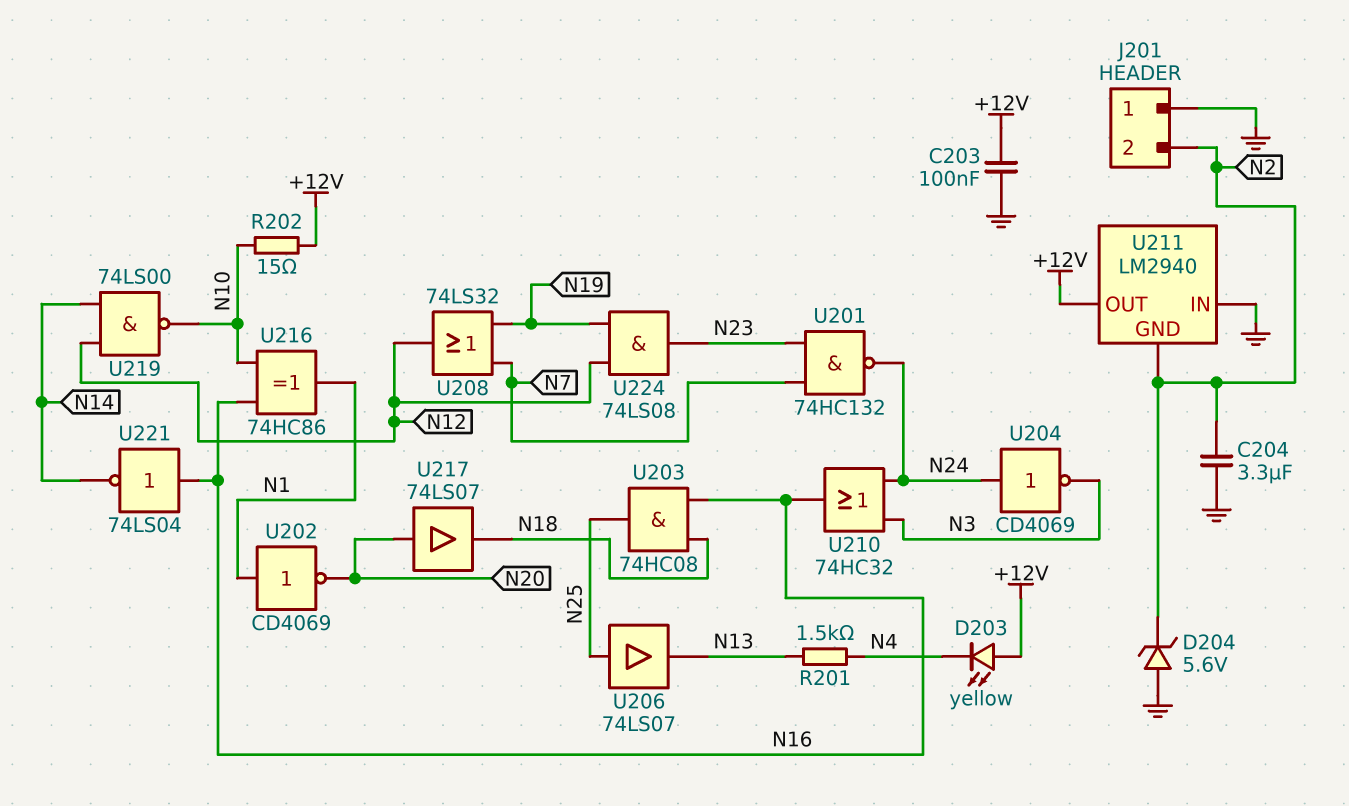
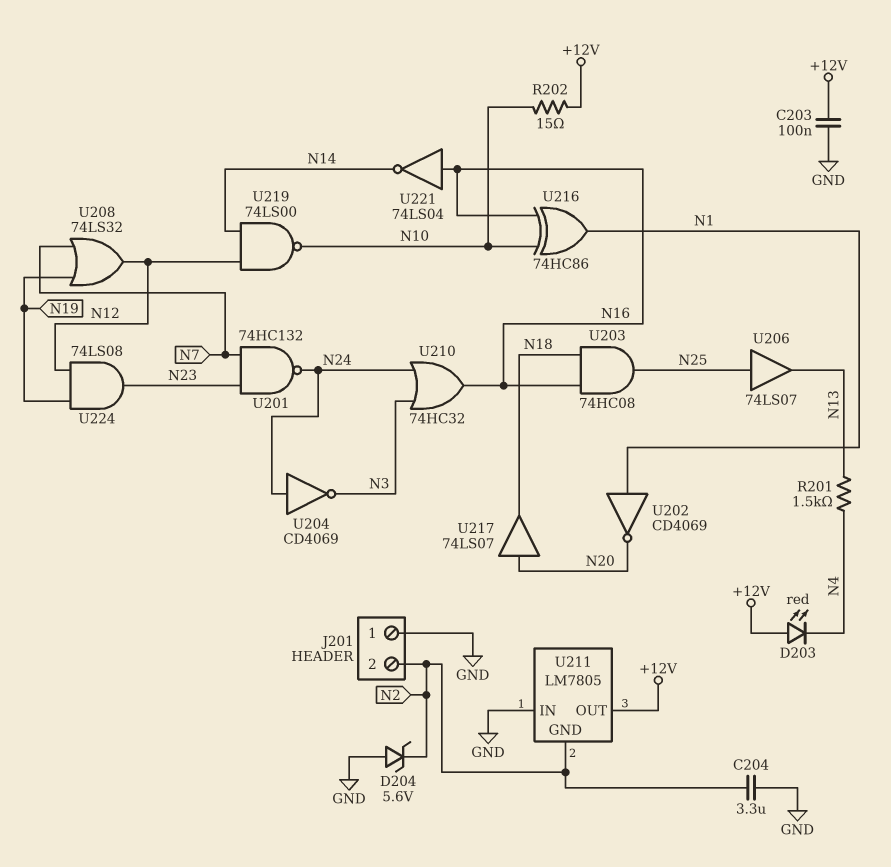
D203: LED yellow (A +12V, K N4) -> LED red (A +12V, K N4)
U211: LM2940 -> LM7805

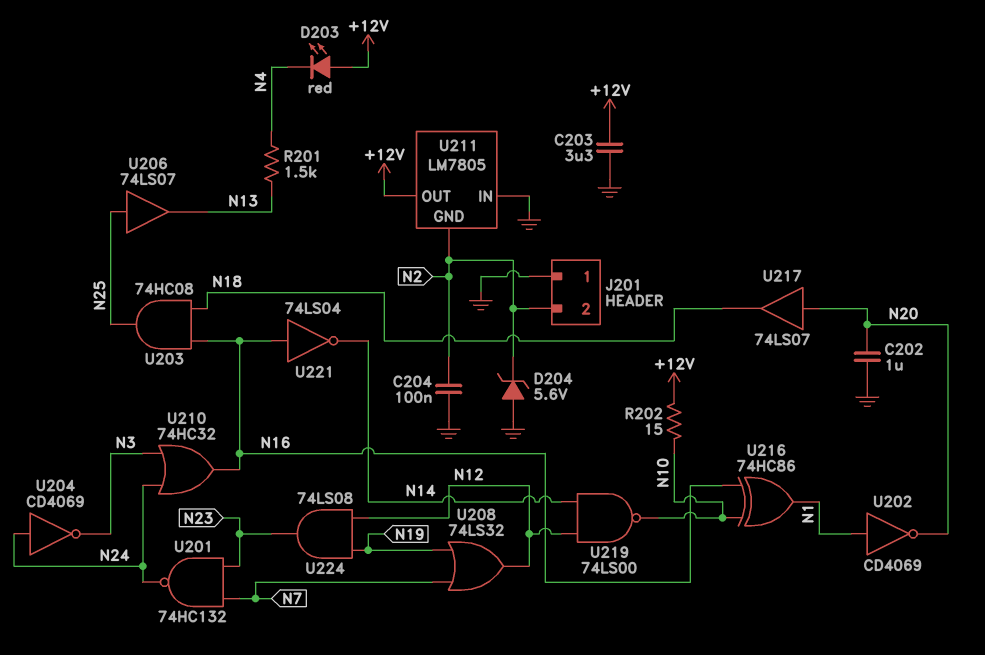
C202: none -> 1uF (GND, N20)
C203: 100nF (+12V, GND) -> 3.3uF (+12V, GND)
C204: 3.3uF (GND, N2) -> 100nF (GND, N2)

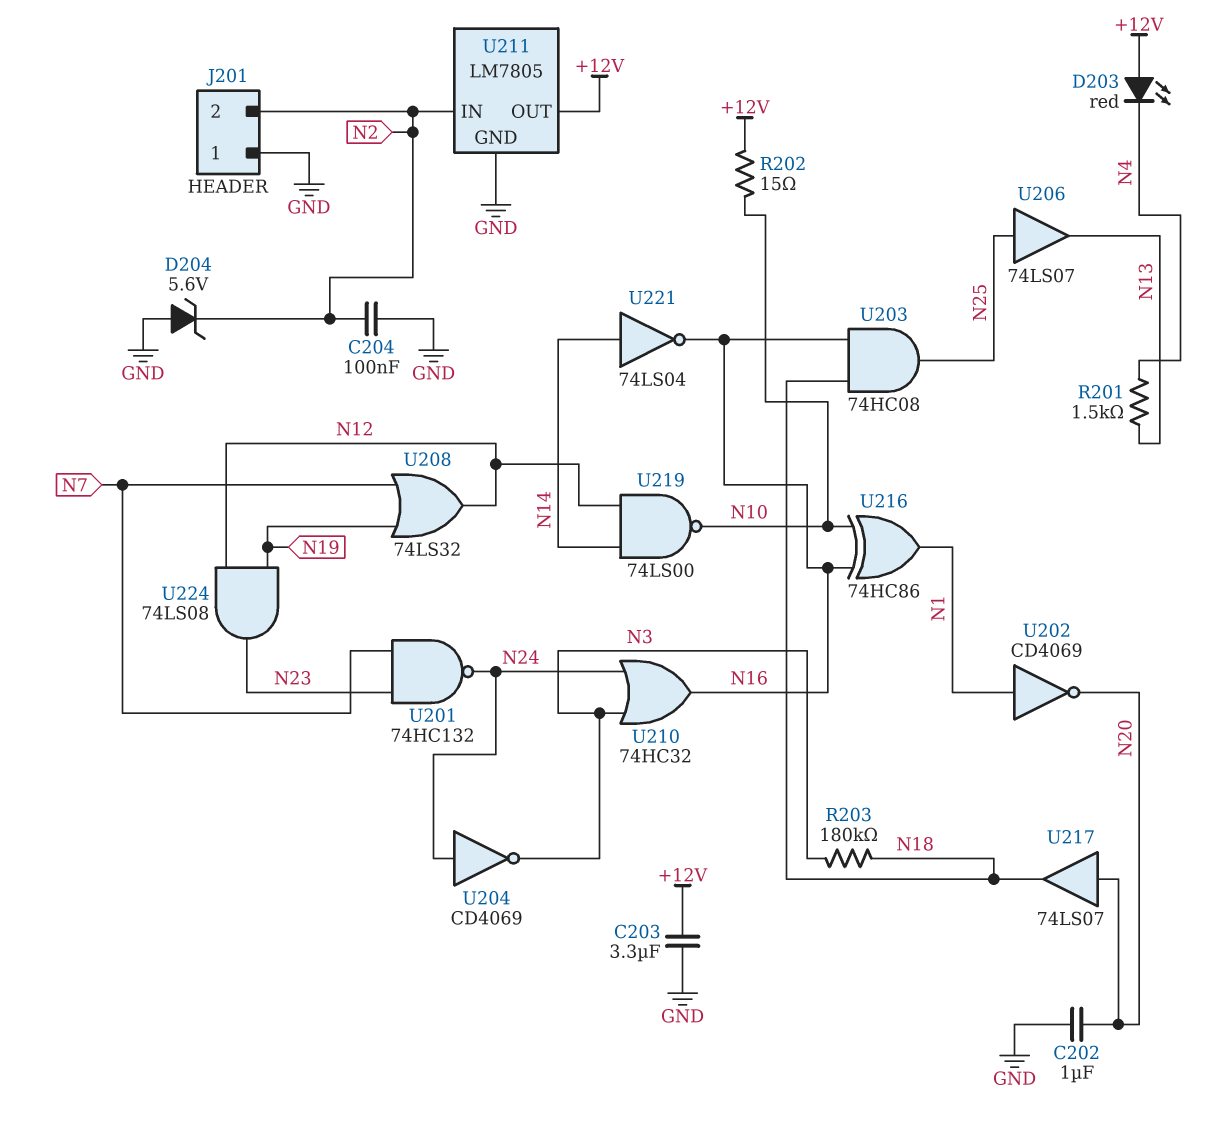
R203: none -> 180k (N3, N18)
U211 pin GND: N2 -> GND
U211 pin IN: GND -> N2
U221: NOT 74LS04 (in N16, out N14) -> NOT 74LS04 (in N14, out N16)

